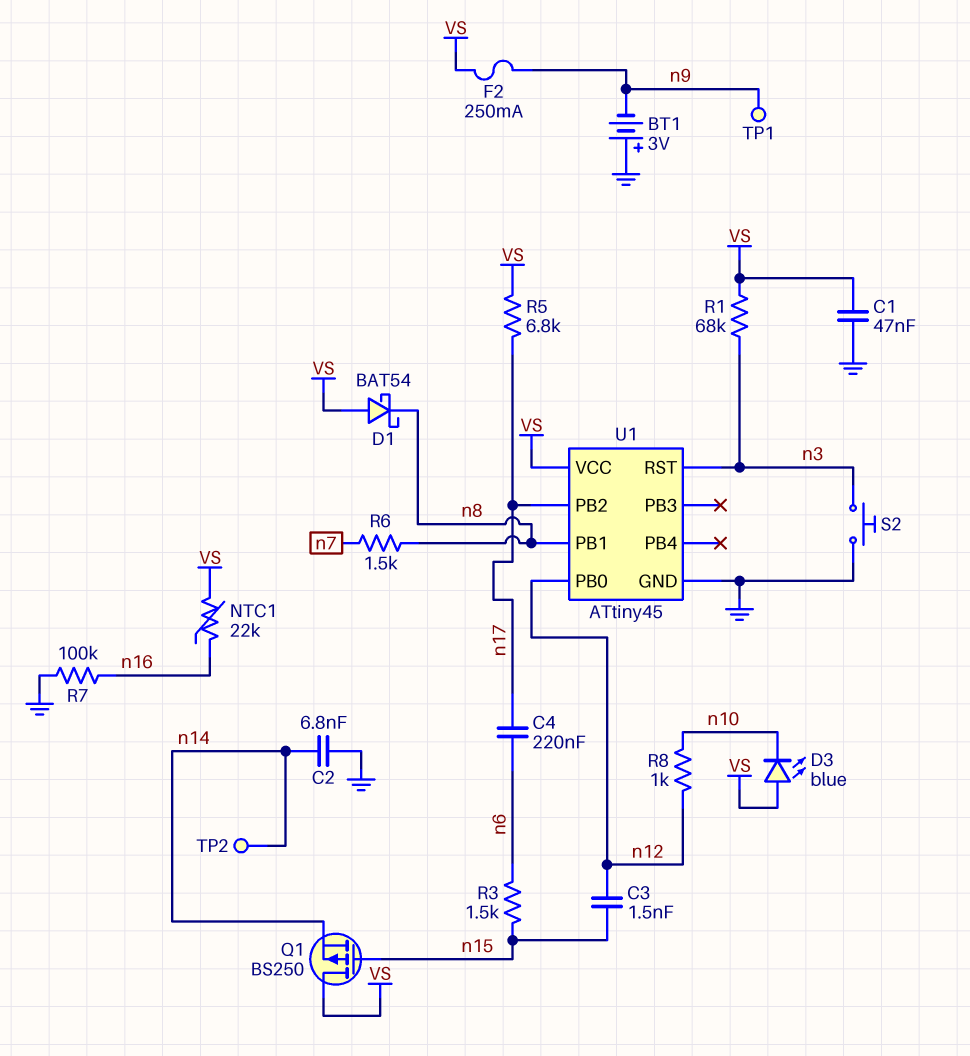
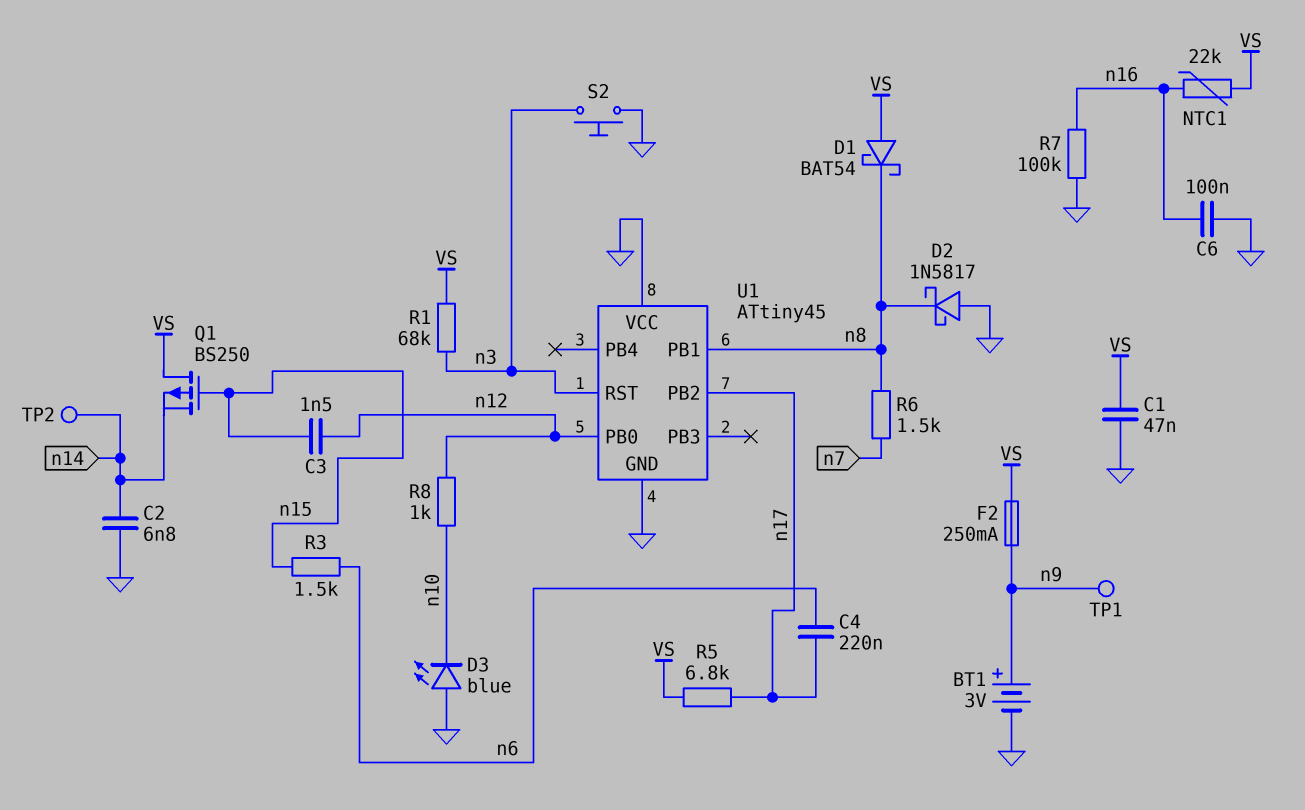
BT1: 3V (plus GND, minus n9) -> 3V (plus n9, minus GND)
C6: none -> 100nF (GND, n16)
D2: none -> schottky 1N5817 (A GND, K n8)
D3: LED blue (A VS, K n10) -> LED blue (A GND, K n10)
U1 pin VCC: VS -> GND

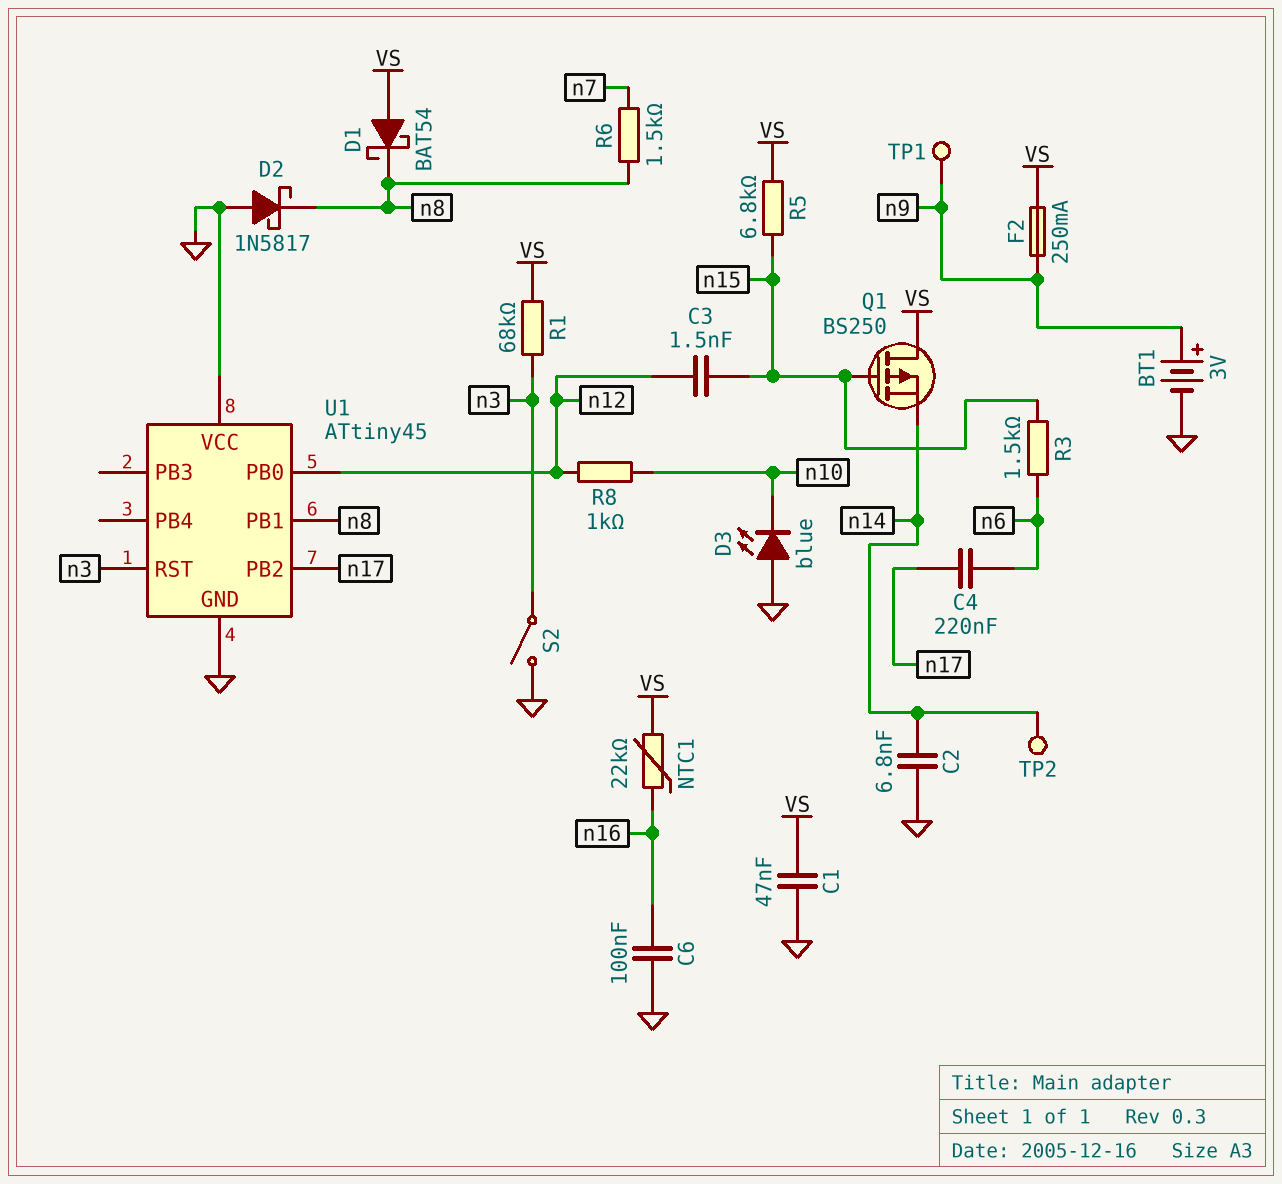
R5: 6.8k (VS, n17) -> 6.8k (VS, n15)
R7: 100k (GND, n16) -> none
S2: button (GND, n3) -> switch (GND, n3)

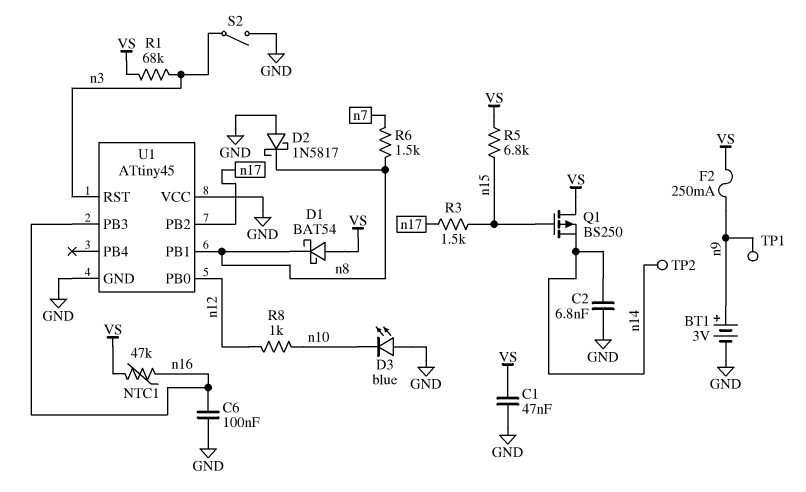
C3: 1.5nF (n12, n15) -> none
C4: 220nF (n6, n17) -> none
NTC1: 22k (VS, n16) -> 47k (VS, n16)
R3: 1.5k (n6, n15) -> 1.5k (n15, n17)
U1 pin PB3: none -> n16

